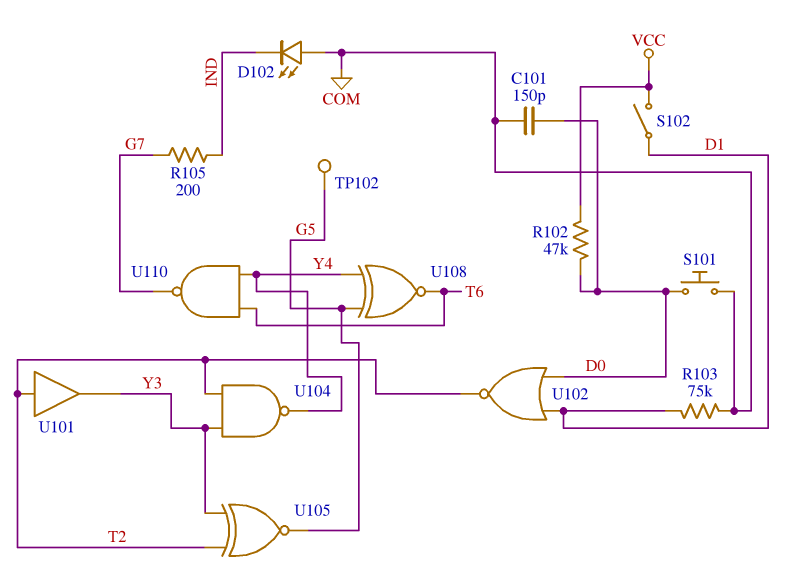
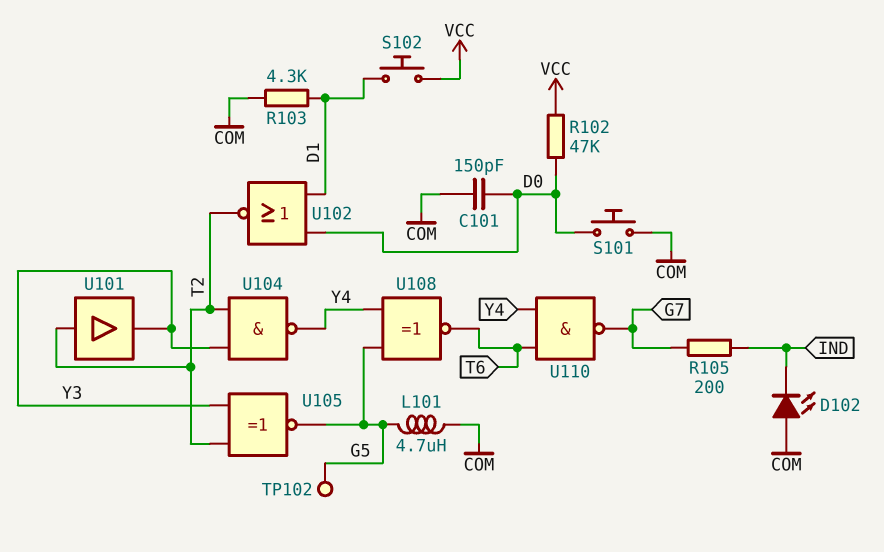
L101: none -> 4.7uH (COM, G5)
R103: 75k (COM, D1) -> 4.3k (COM, D1)
S102: switch (D1, VCC) -> button (D1, VCC)

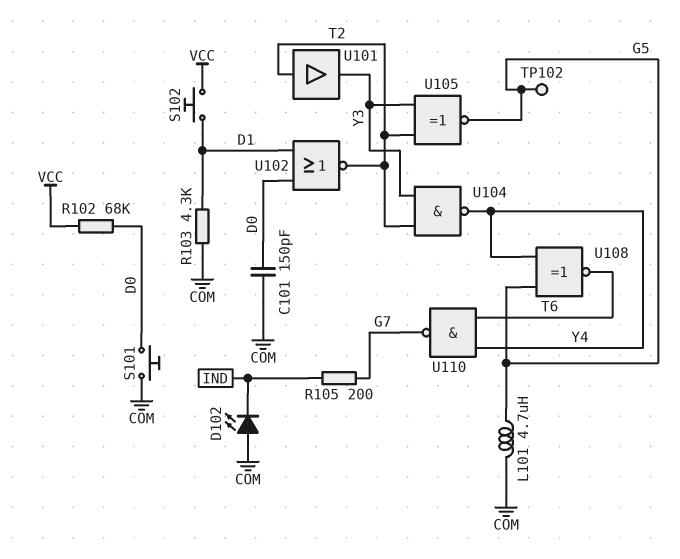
R102: 47k (D0, VCC) -> 68k (D0, VCC)

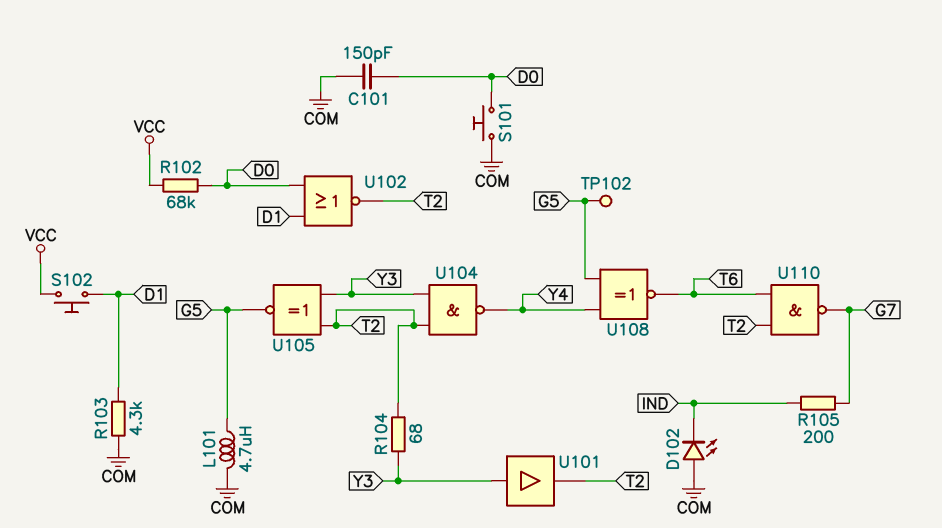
R104: none -> 68 (T2, Y3)
U101: buffer (in T2, out Y3) -> buffer (in Y3, out T2)
U110: NAND (in T6, in Y4, out G7) -> NAND (in T2, in T6, out G7)

